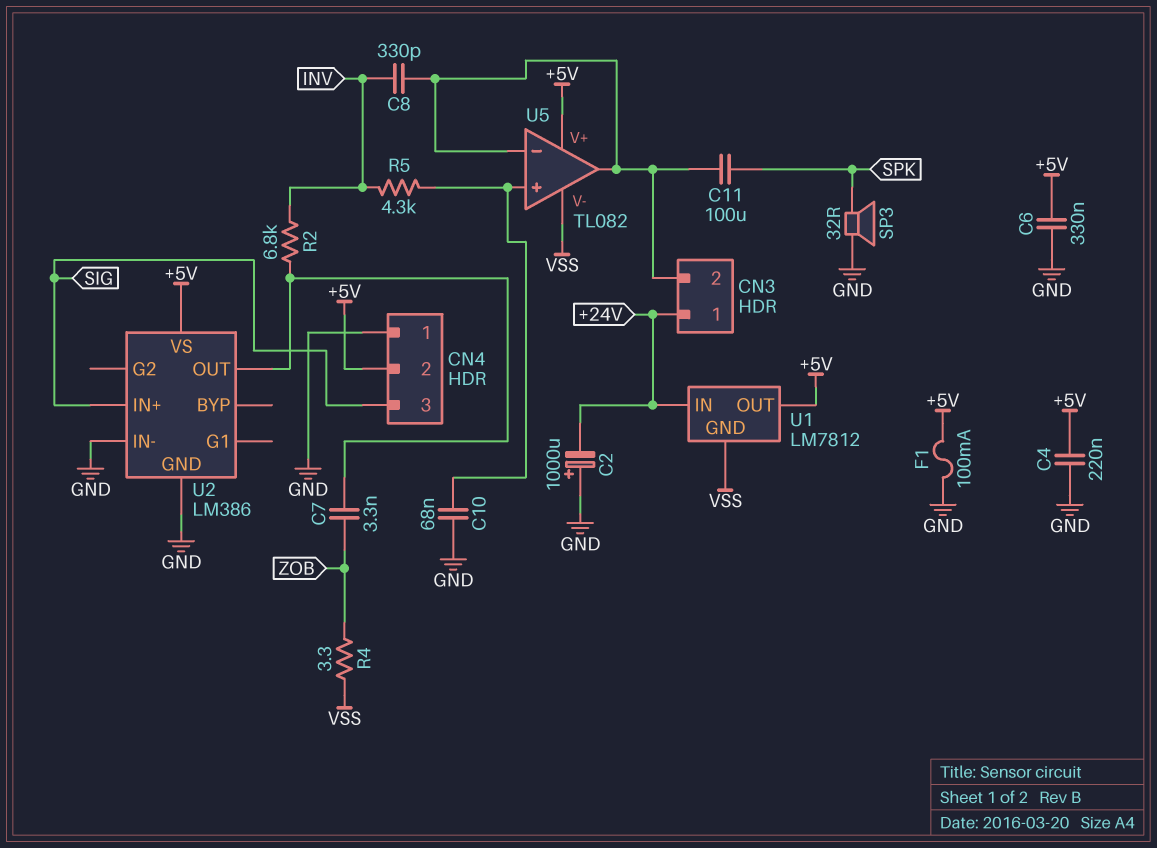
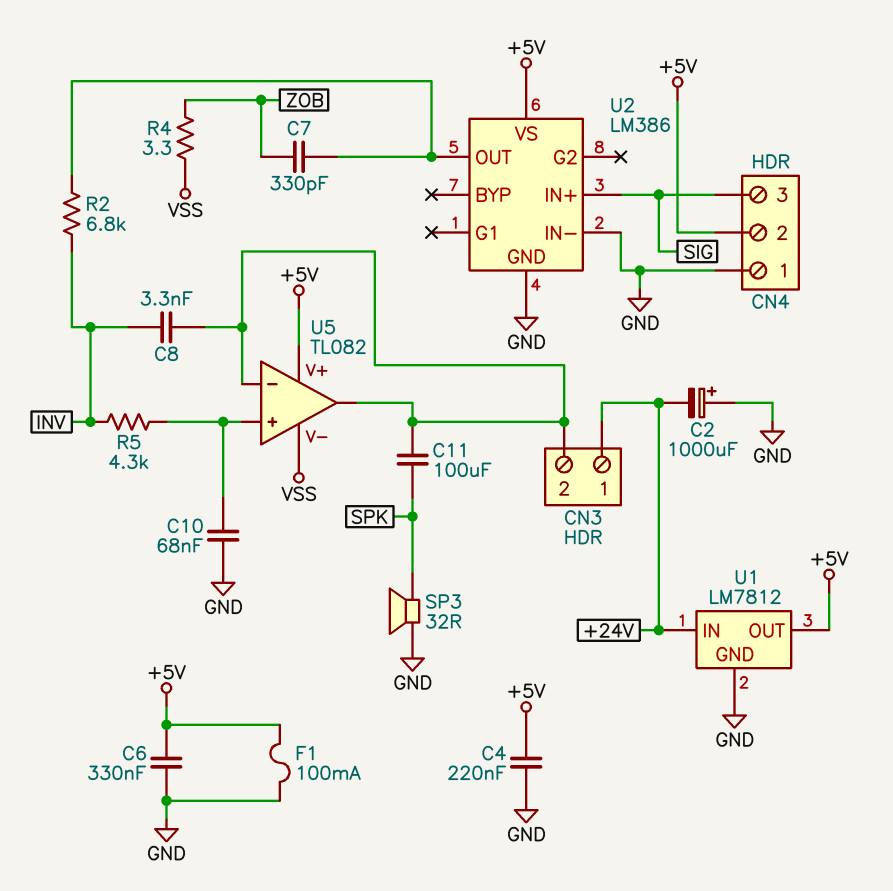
C7: 3.3nF (U2/OUT, ZOB) -> 330pF (U2/OUT, ZOB)
C8: 330pF (CN3/2, INV) -> 3.3nF (CN3/2, INV)
U1 pin GND: VSS -> GND

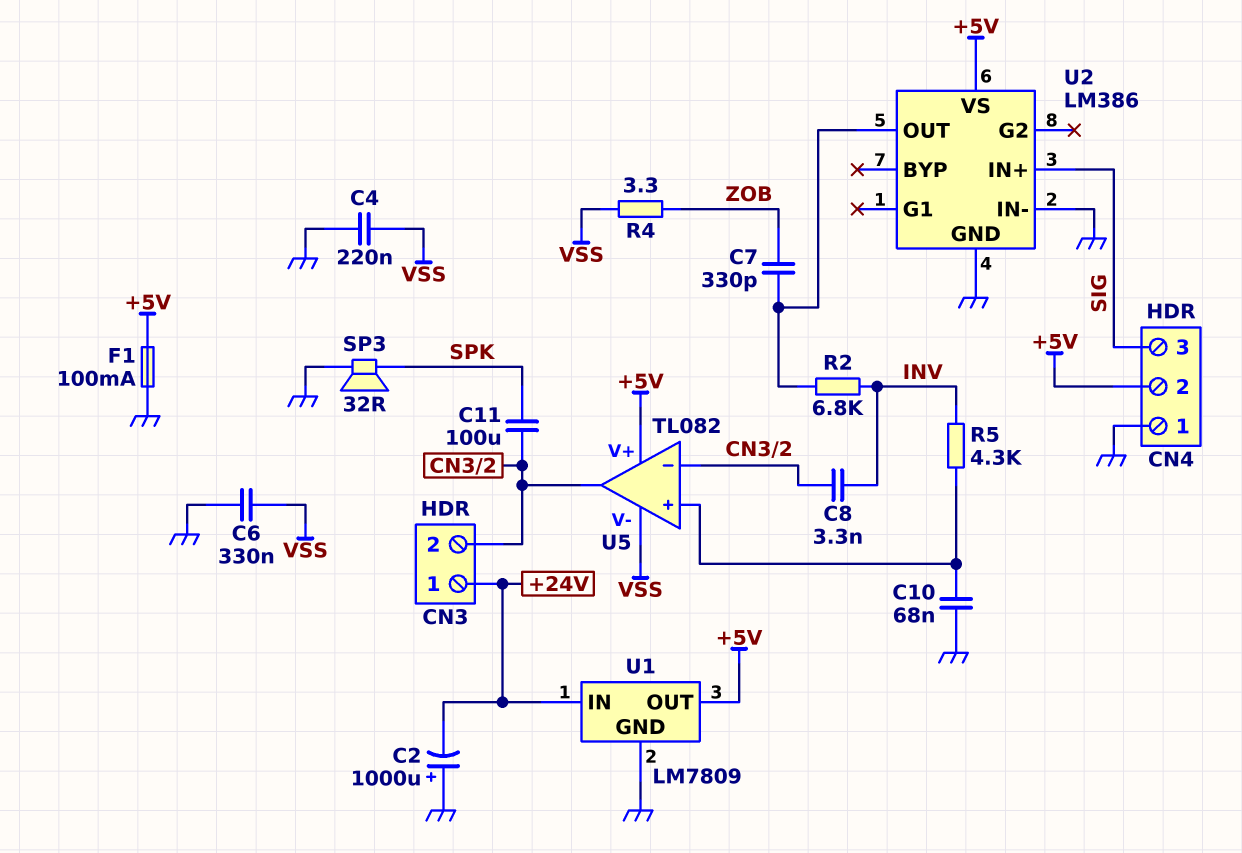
C4: 220nF (+5V, GND) -> 220nF (GND, VSS)
C6: 330nF (+5V, GND) -> 330nF (GND, VSS)
U1: LM7812 -> LM7809

